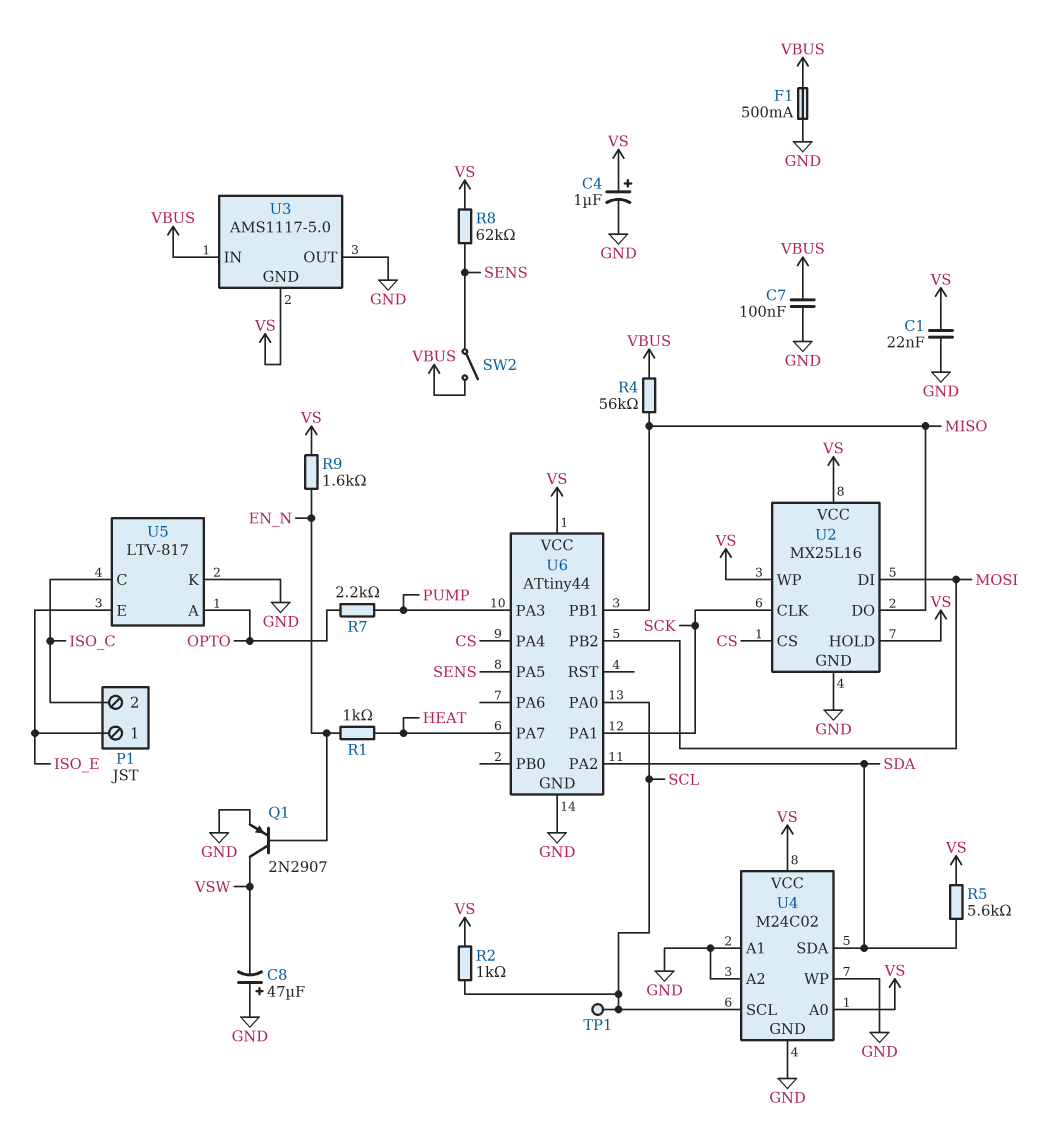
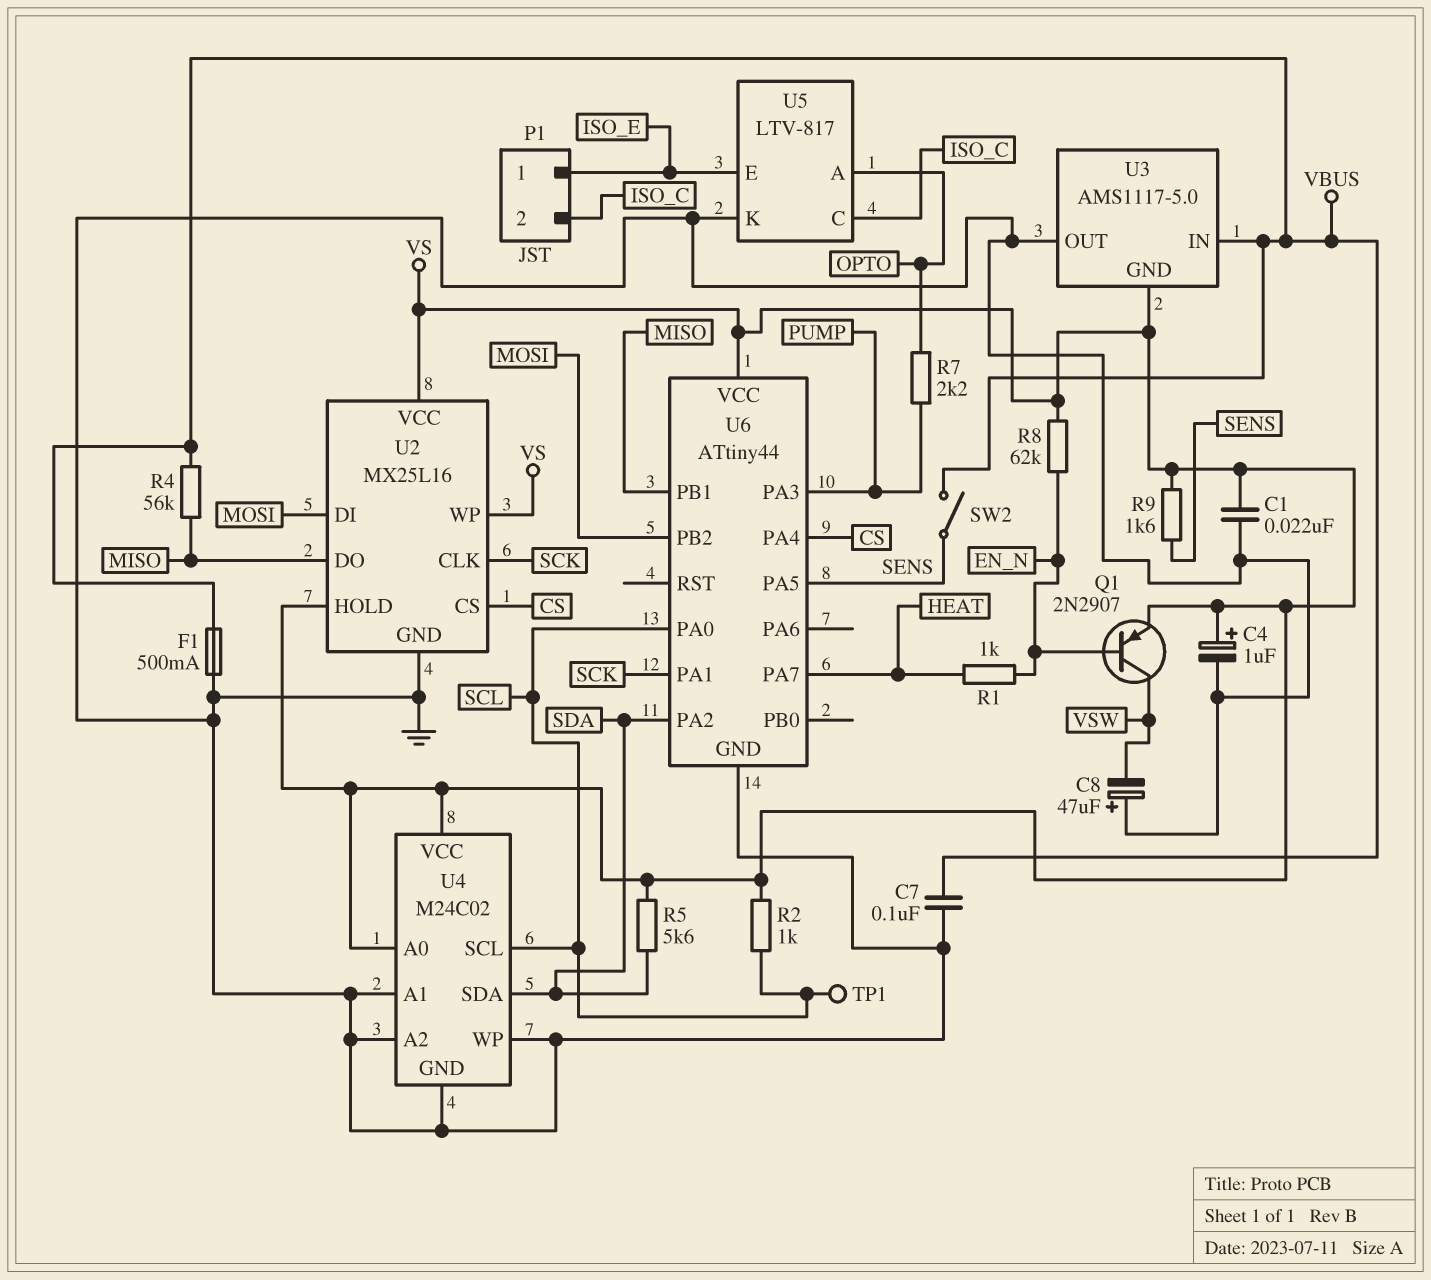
Q1: PNP 2N2907 (B EN_N, C VSW, E GND) -> PNP 2N2907 (B EN_N, C VSW, E VS)
R8: 62k (SENS, VS) -> 62k (EN_N, VS)
R9: 1.6k (EN_N, VS) -> 1.6k (SENS, VS)

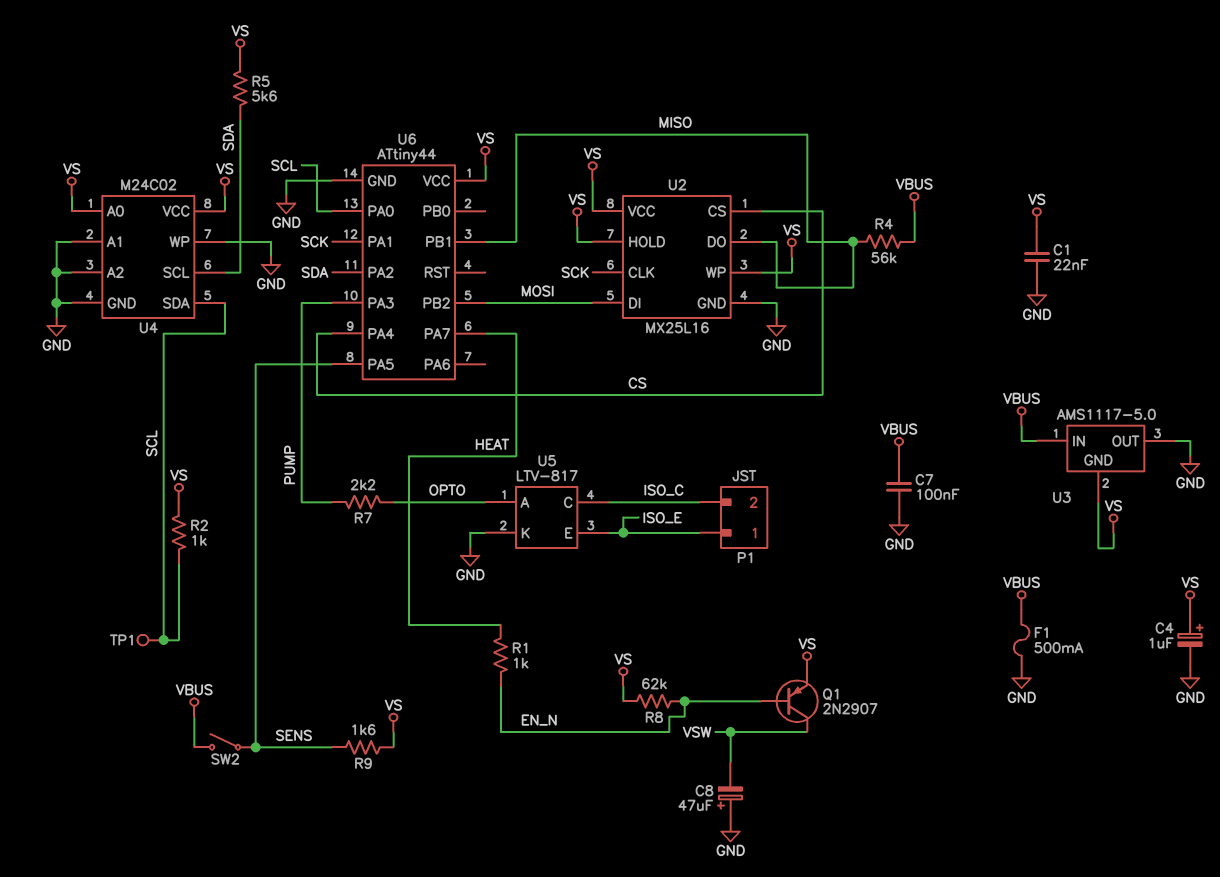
U4 pin SCL: SCL -> SDA
U4 pin SDA: SDA -> SCL

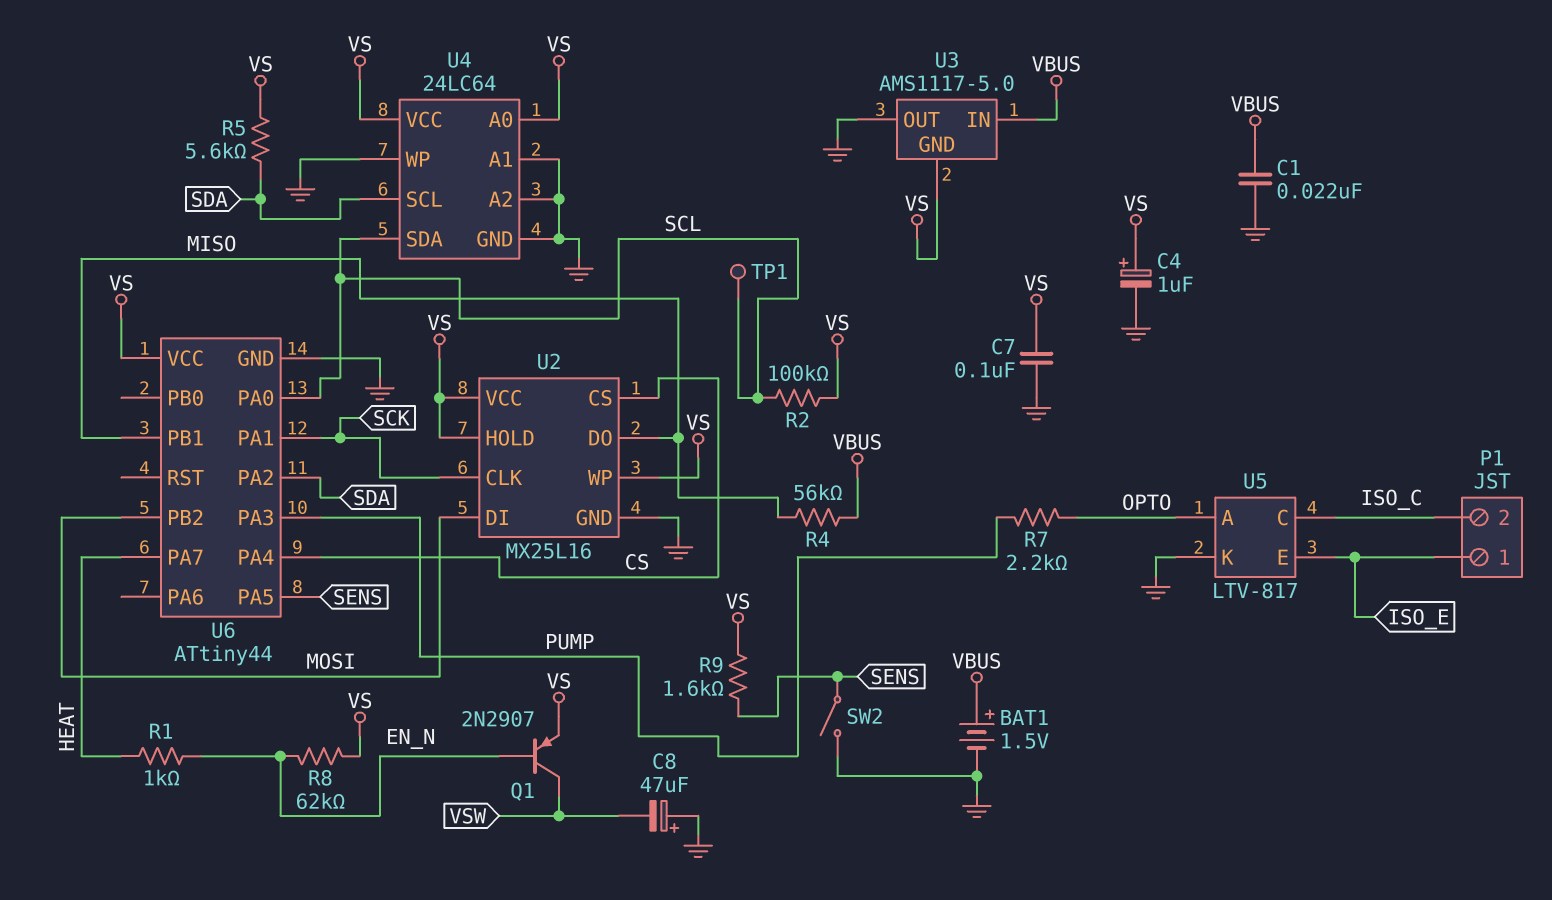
BAT1: none -> 1.5V (plus VBUS, minus GND)
C1: 22nF (GND, VS) -> 22nF (GND, VBUS)
C7: 100nF (GND, VBUS) -> 100nF (GND, VS)
F1: 500mA (GND, VBUS) -> none
R2: 1k (SCL, VS) -> 100k (SCL, VS)
SW2: switch (SENS, VBUS) -> switch (GND, SENS)
U4: M24C02 -> 24LC64

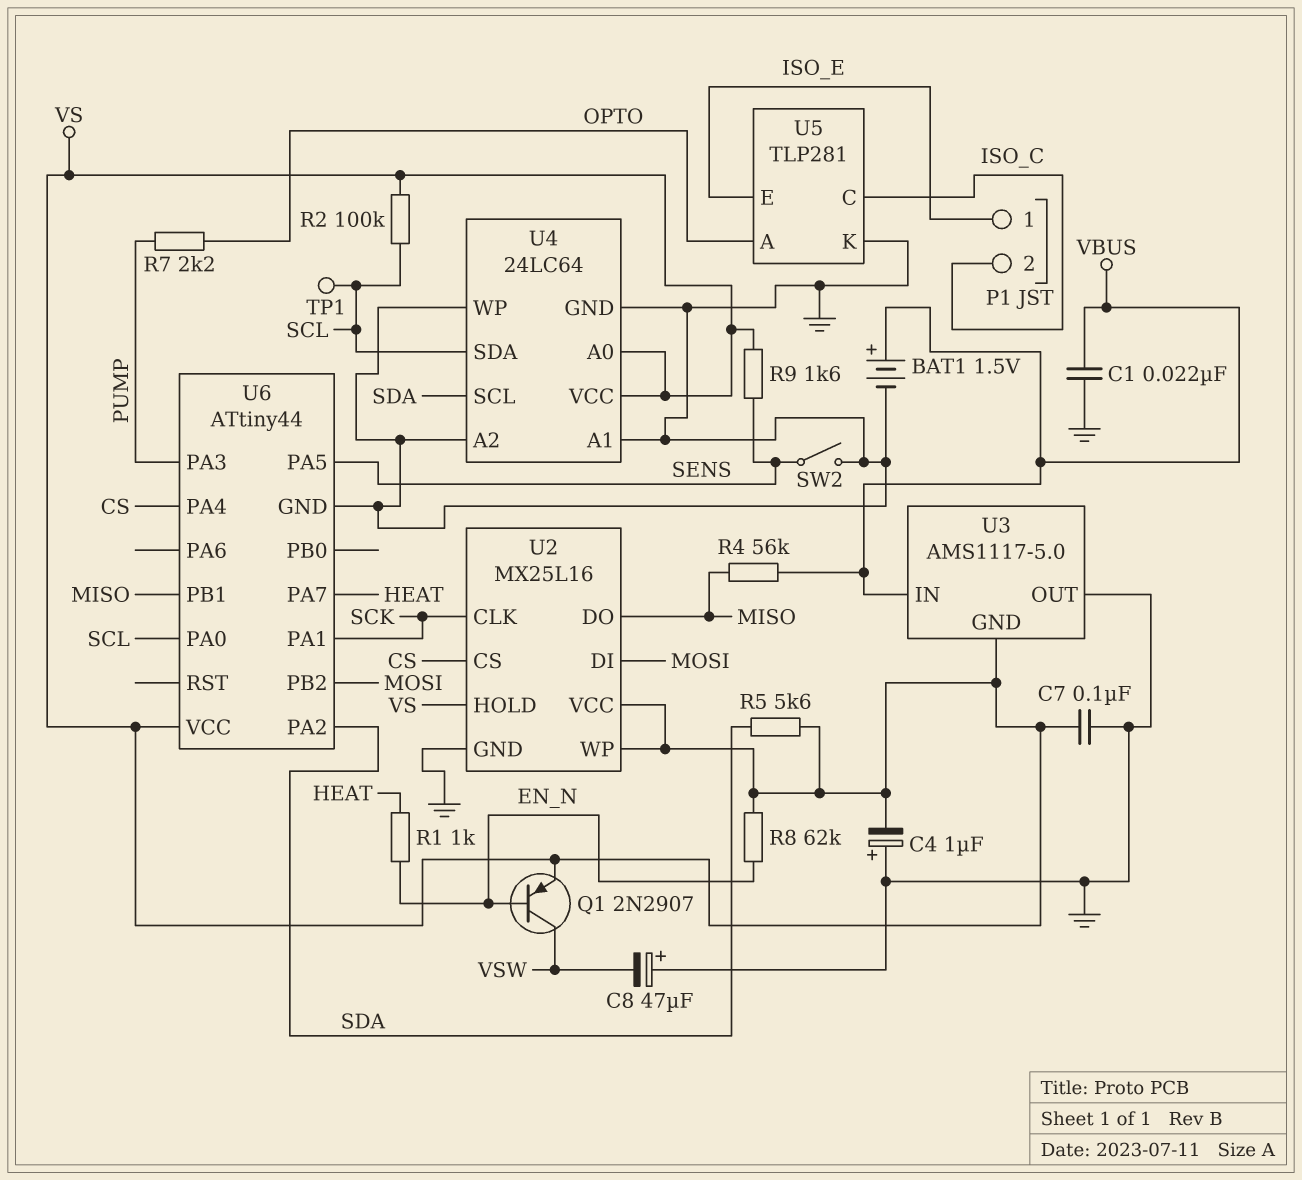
C4: 1uF (plus VS, minus GND) -> 1uF (plus GND, minus VS)
U5: LTV-817 -> TLP281

